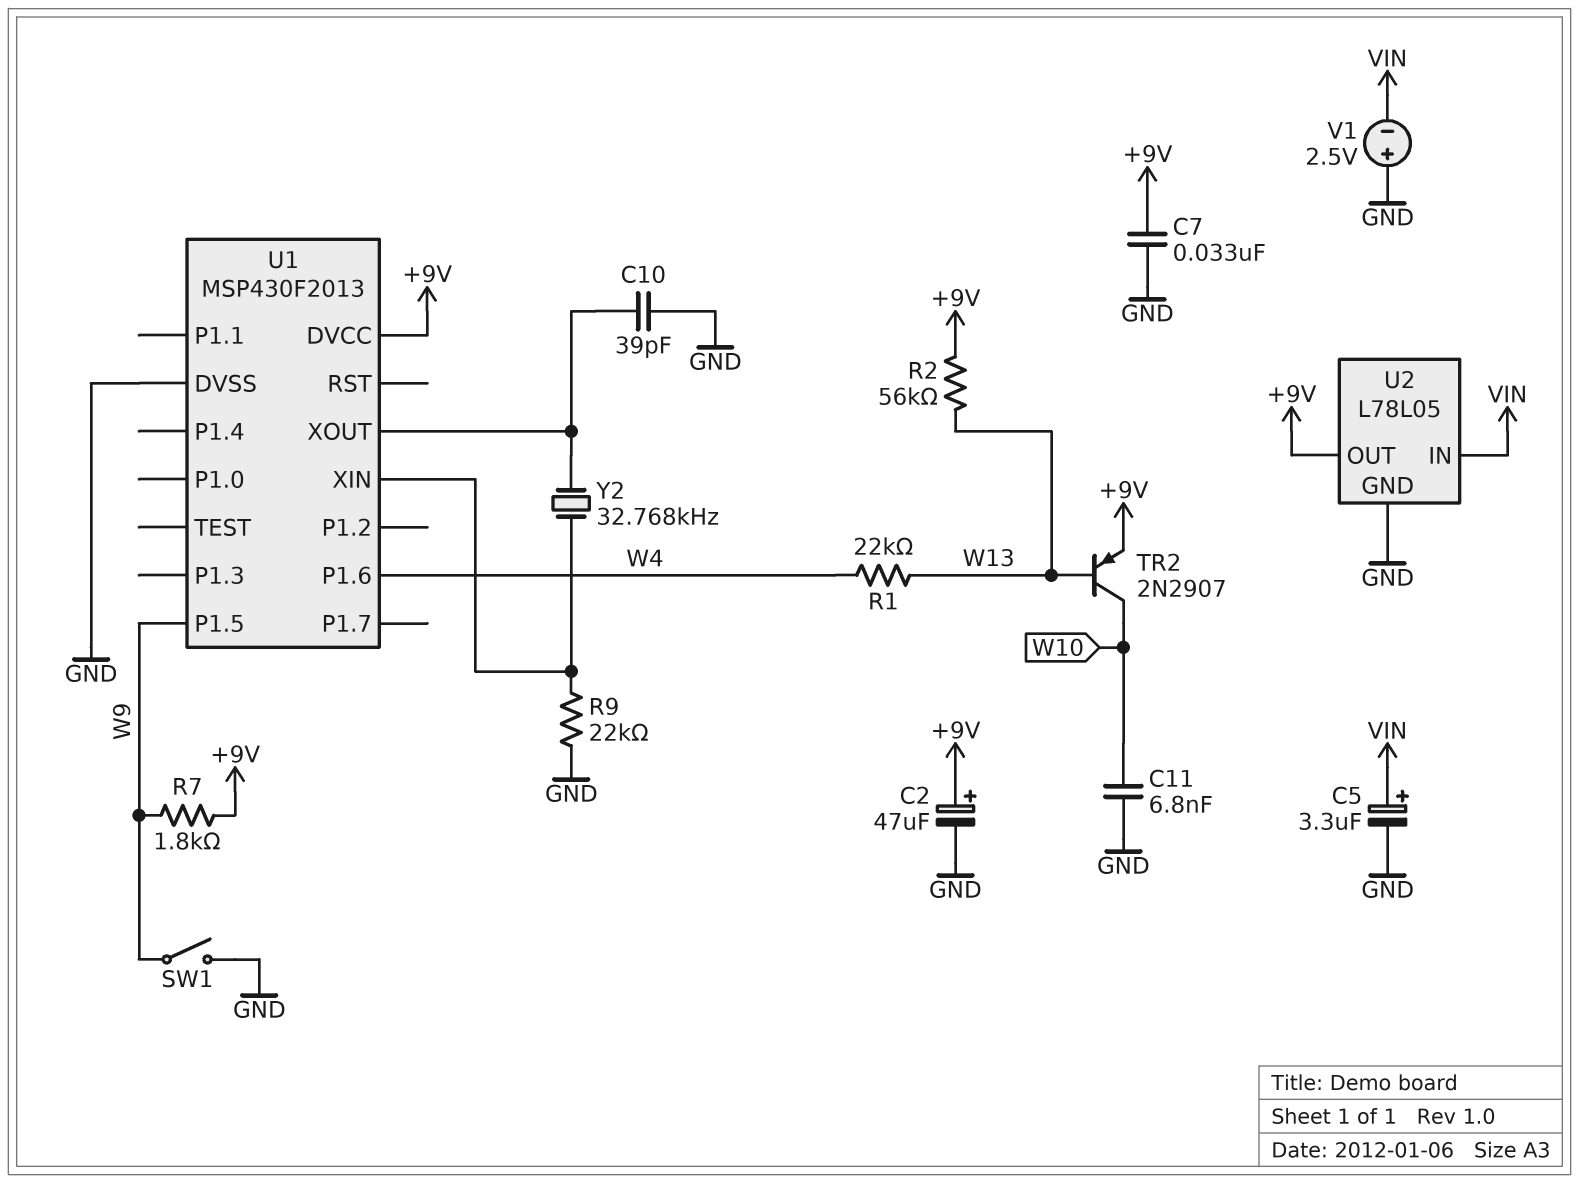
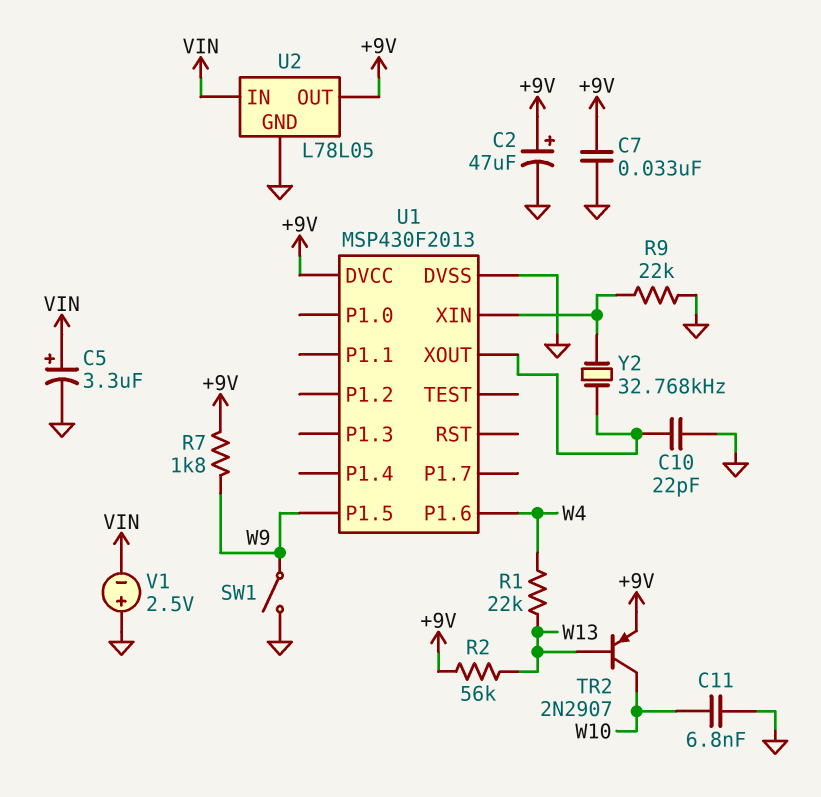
C10: 39pF (GND, U1/XOUT) -> 22pF (GND, U1/XOUT)

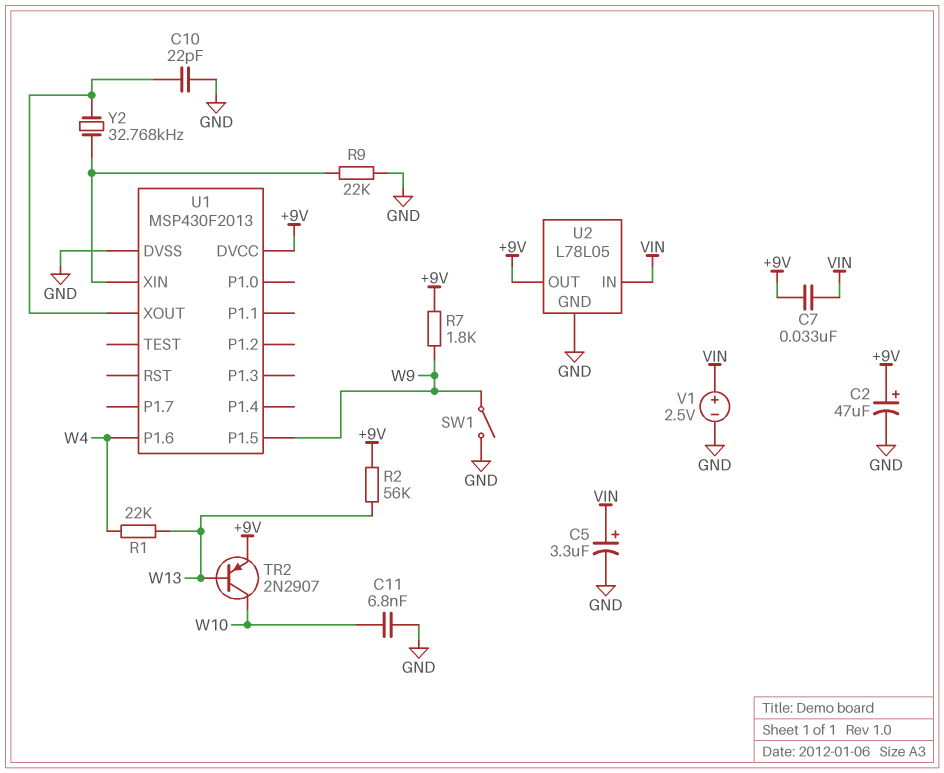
C7: 33nF (+9V, GND) -> 33nF (+9V, VIN)
V1: 2.5V (plus GND, minus VIN) -> 2.5V (plus VIN, minus GND)

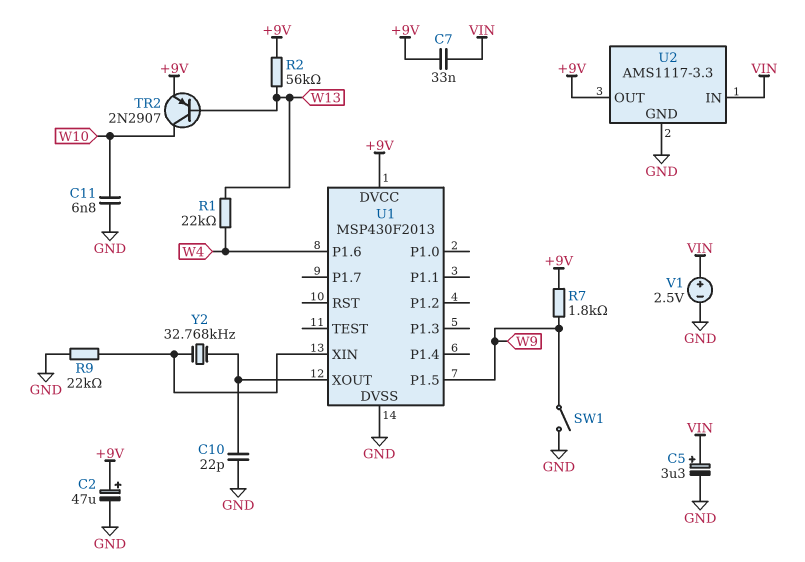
U2: L78L05 -> AMS1117-3.3

